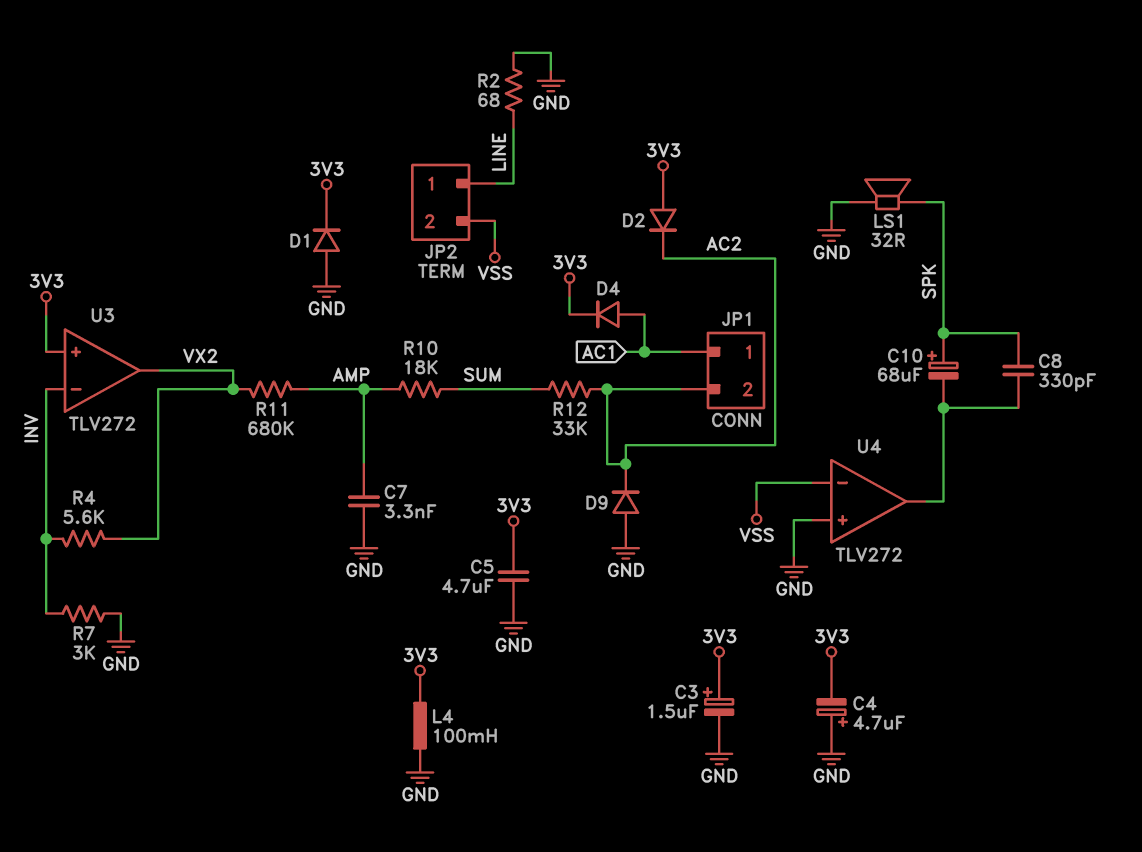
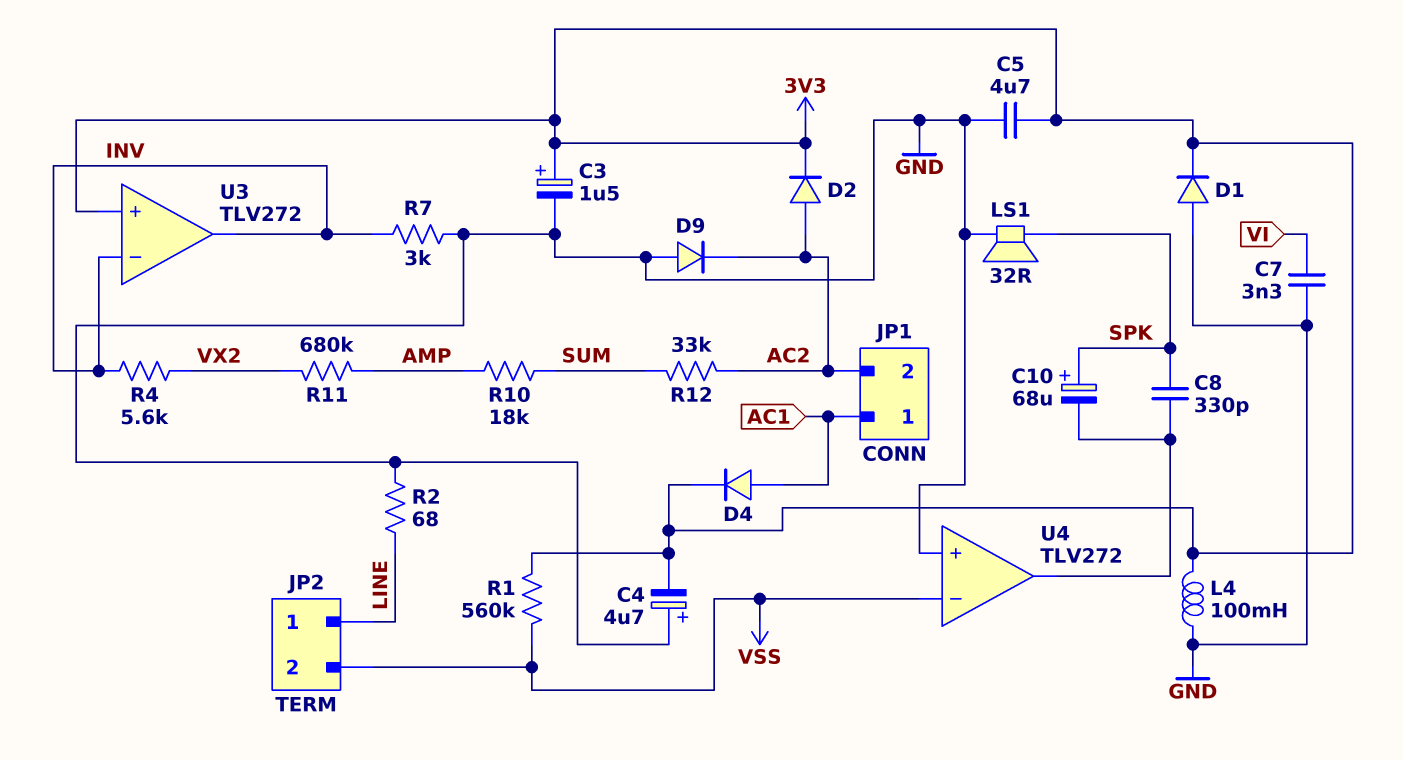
C7: 3.3nF (AMP, GND) -> 3.3nF (GND, VI)
D2: diode (A 3V3, K AC2) -> diode (A AC2, K 3V3)
R1: none -> 560k (3V3, VSS)
U3 pin out: VX2 -> INV

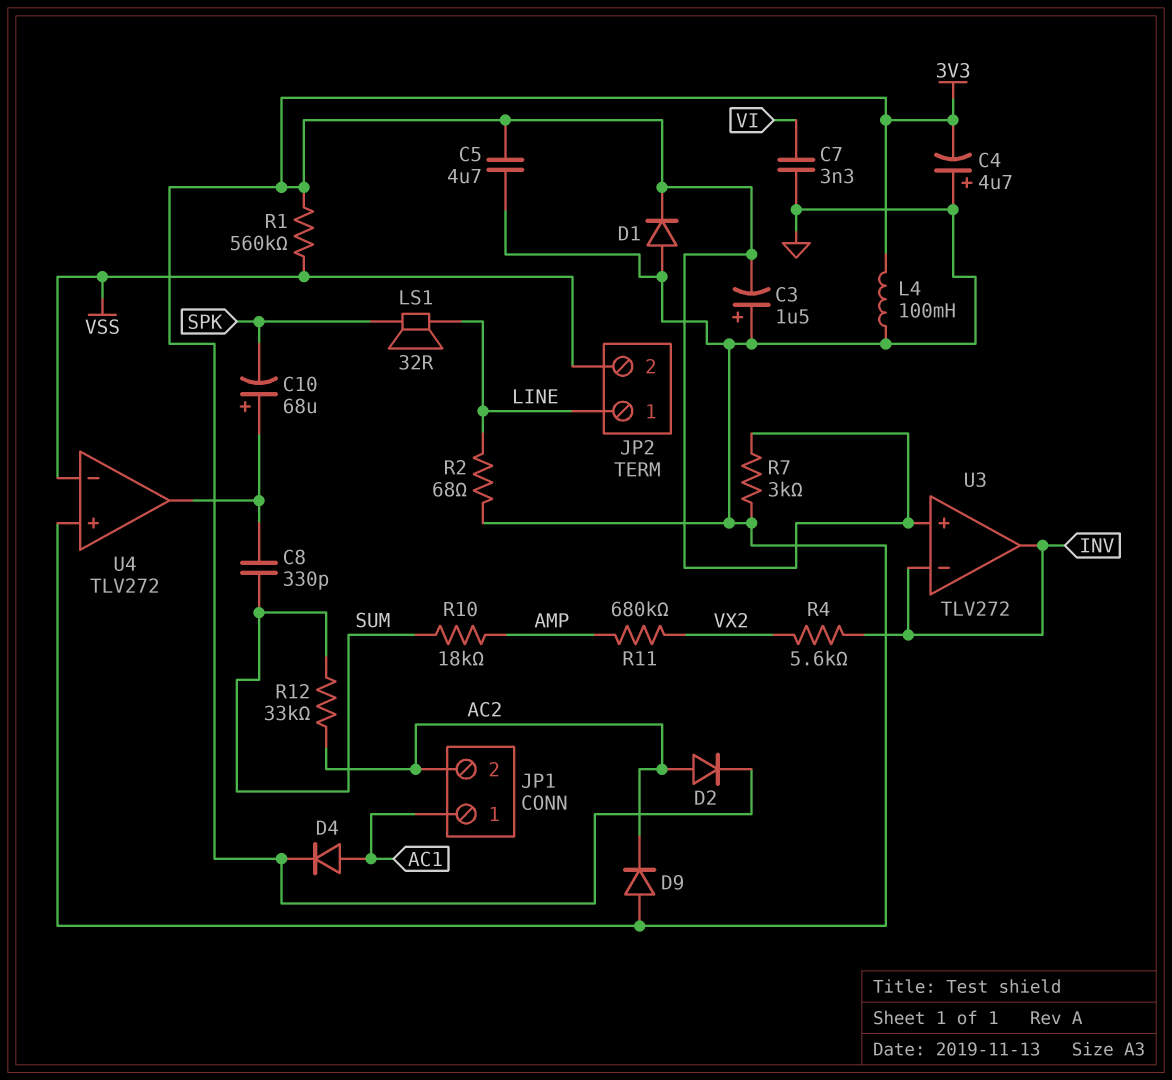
C3: 1.5uF (plus 3V3, minus GND) -> 1.5uF (plus GND, minus 3V3)
C8: 330pF (SPK, U4/out) -> 330pF (SUM, U4/out)
C10: 68uF (plus SPK, minus U4/out) -> 68uF (plus U4/out, minus SPK)
LS1: speaker 32R (GND, SPK) -> speaker 32R (LINE, SPK)
R7: 3k (GND, INV) -> 3k (3V3, GND)

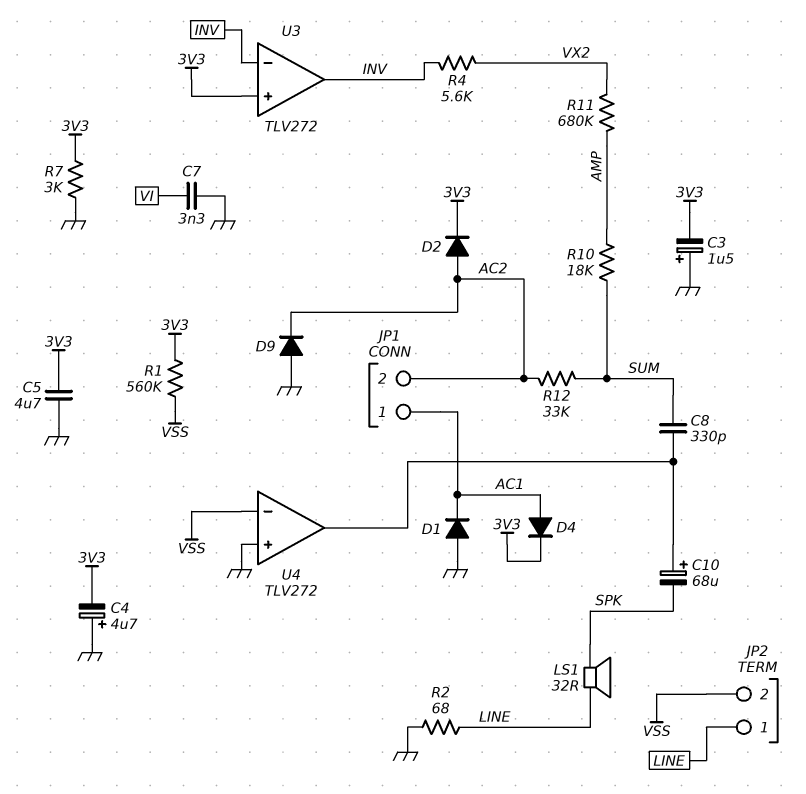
D1: diode (A GND, K 3V3) -> diode (A GND, K AC1)
L4: 100mH (3V3, GND) -> none

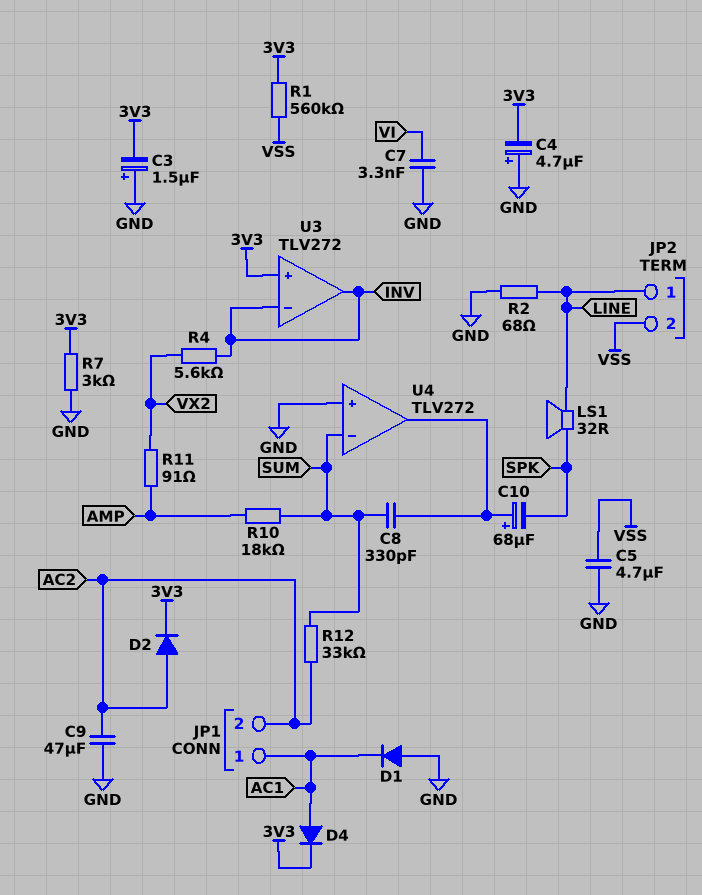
C5: 4.7uF (3V3, GND) -> 4.7uF (GND, VSS)
C9: none -> 47uF (AC2, GND)
D9: diode (A GND, K AC2) -> none
R11: 680k (AMP, VX2) -> 91 (AMP, VX2)
U4 pin in-: VSS -> SUM

